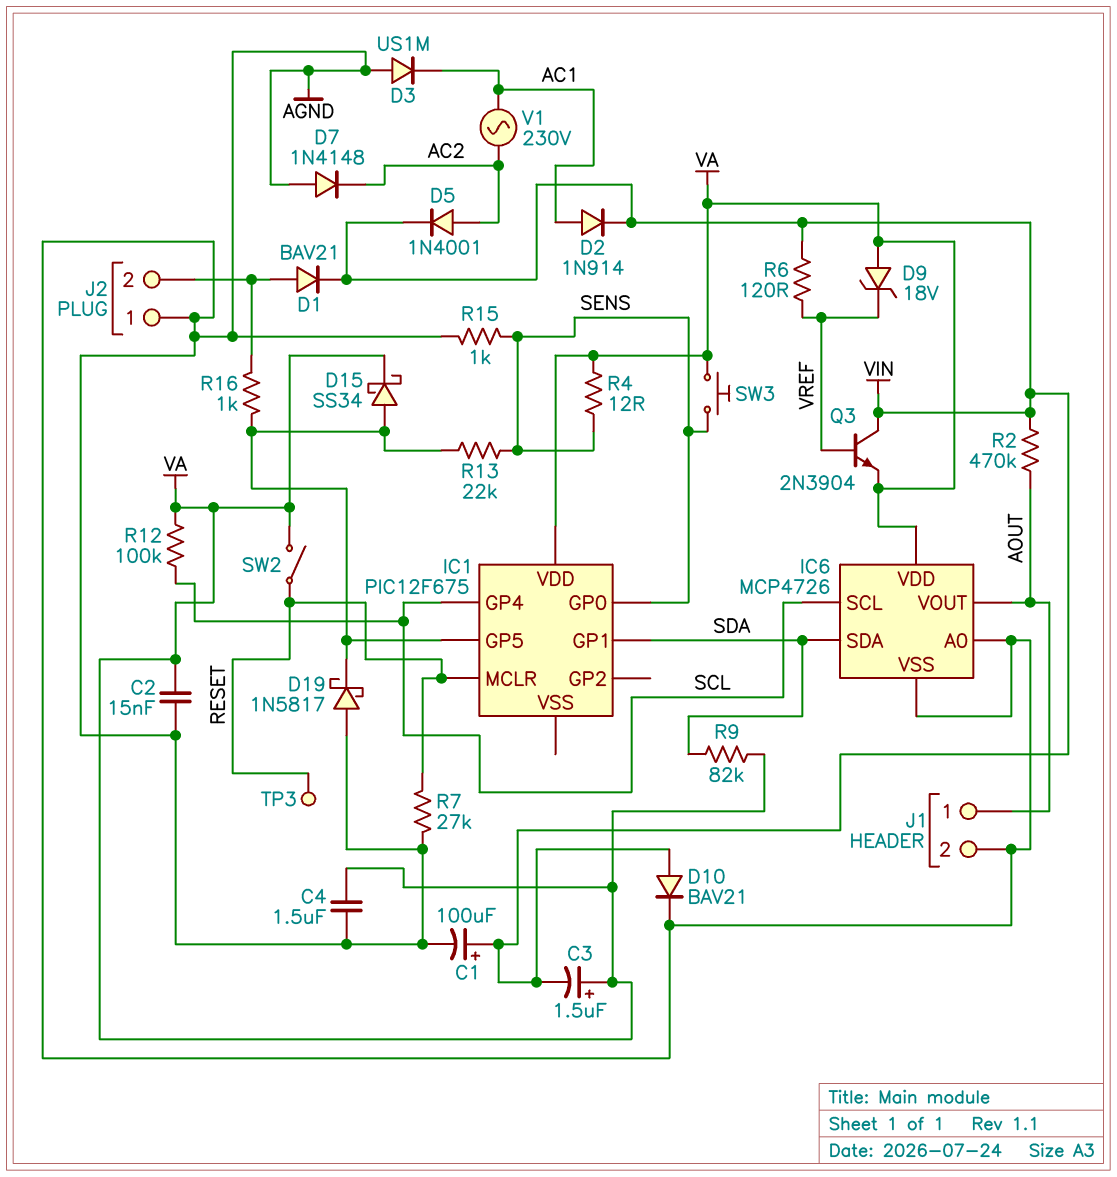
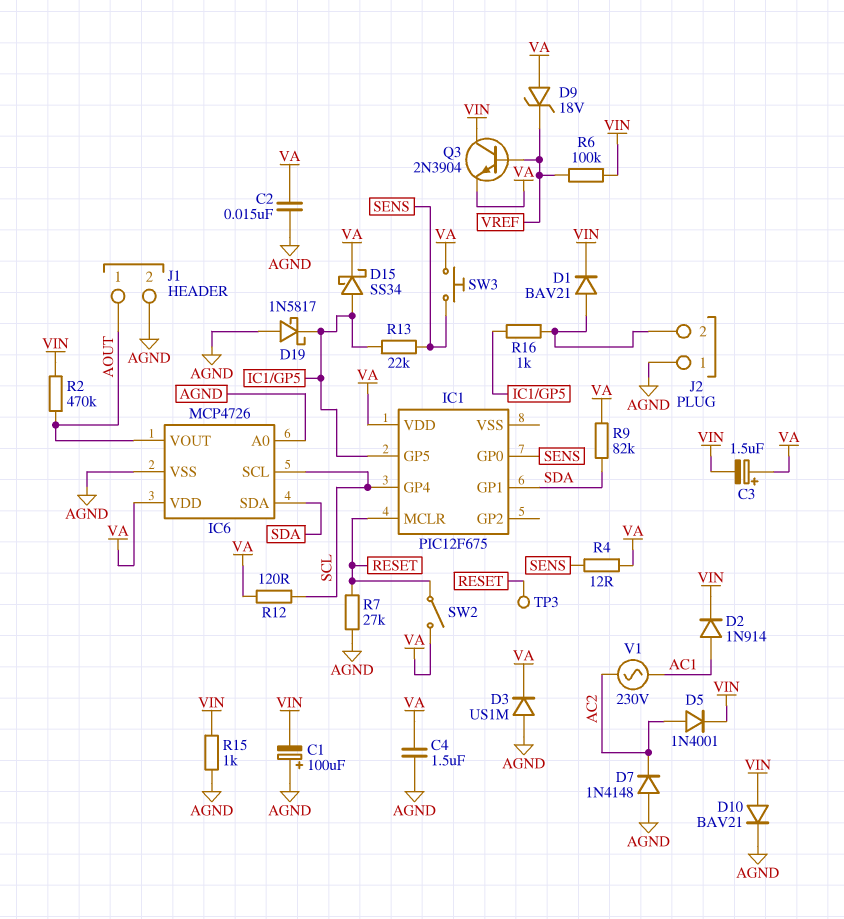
C1: 100uF (plus VIN, minus AGND) -> 100uF (plus AGND, minus VIN)
D3: diode US1M (A AGND, K AC1) -> diode US1M (A AGND, K VA)
R6: 120 (VIN, VREF) -> 100k (VIN, VREF)
R12: 100k (SCL, VA) -> 120 (SCL, VA)
R15: 1k (AGND, SENS) -> 1k (AGND, VIN)

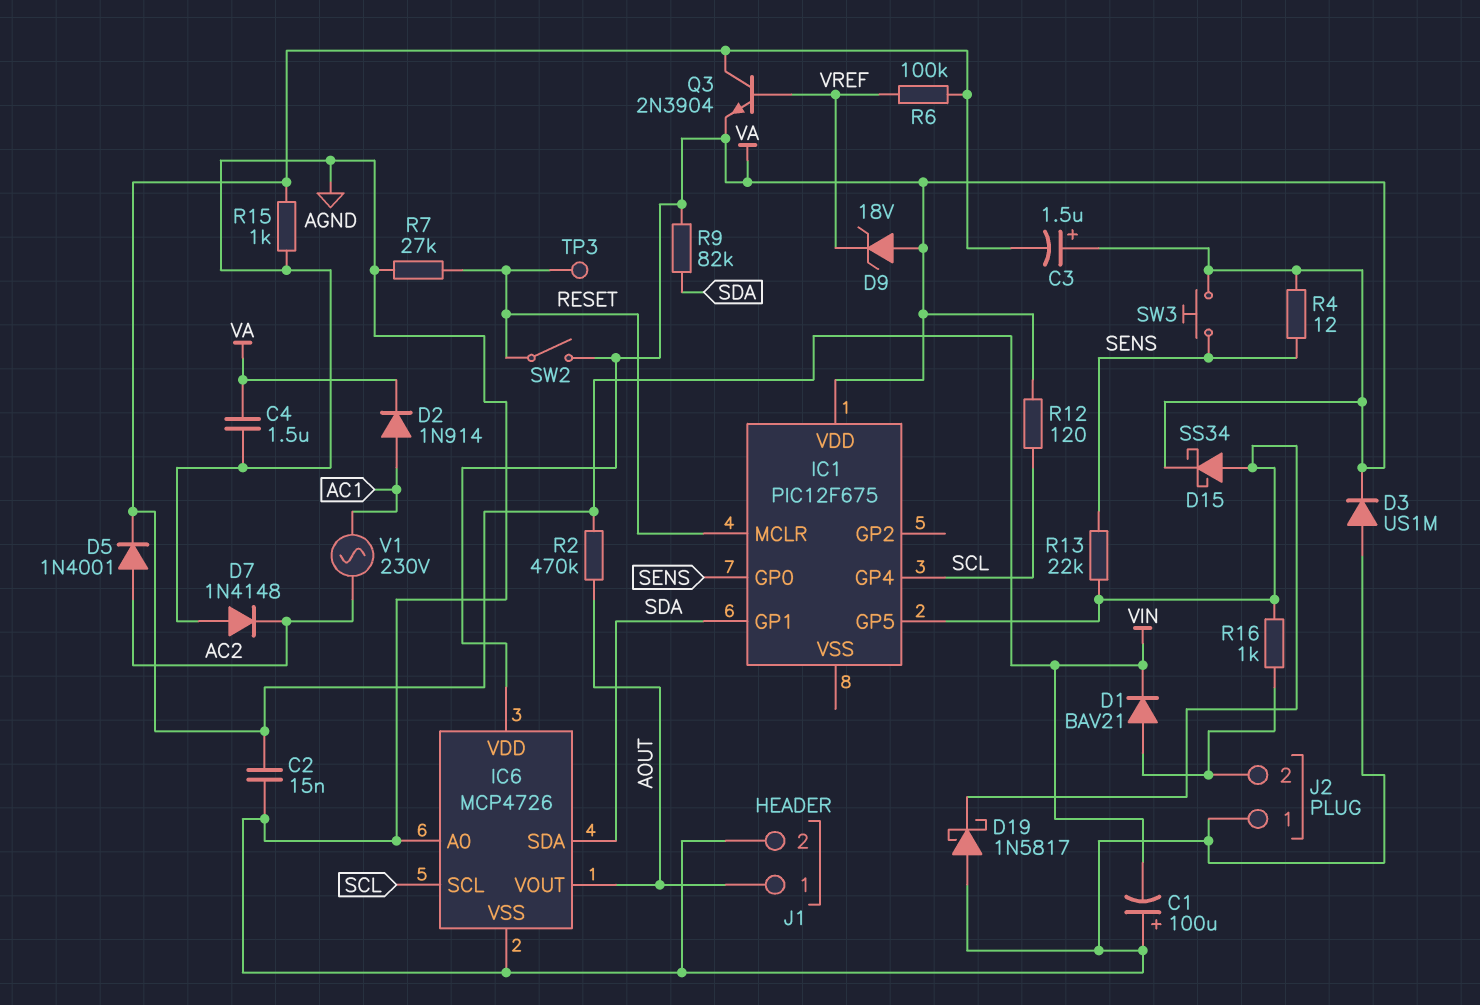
C2: 15nF (AGND, VA) -> 15nF (AGND, VIN)
D2: diode 1N914 (A AC1, K VIN) -> diode 1N914 (A AC1, K VA)
D10: diode BAV21 (A VIN, K AGND) -> none

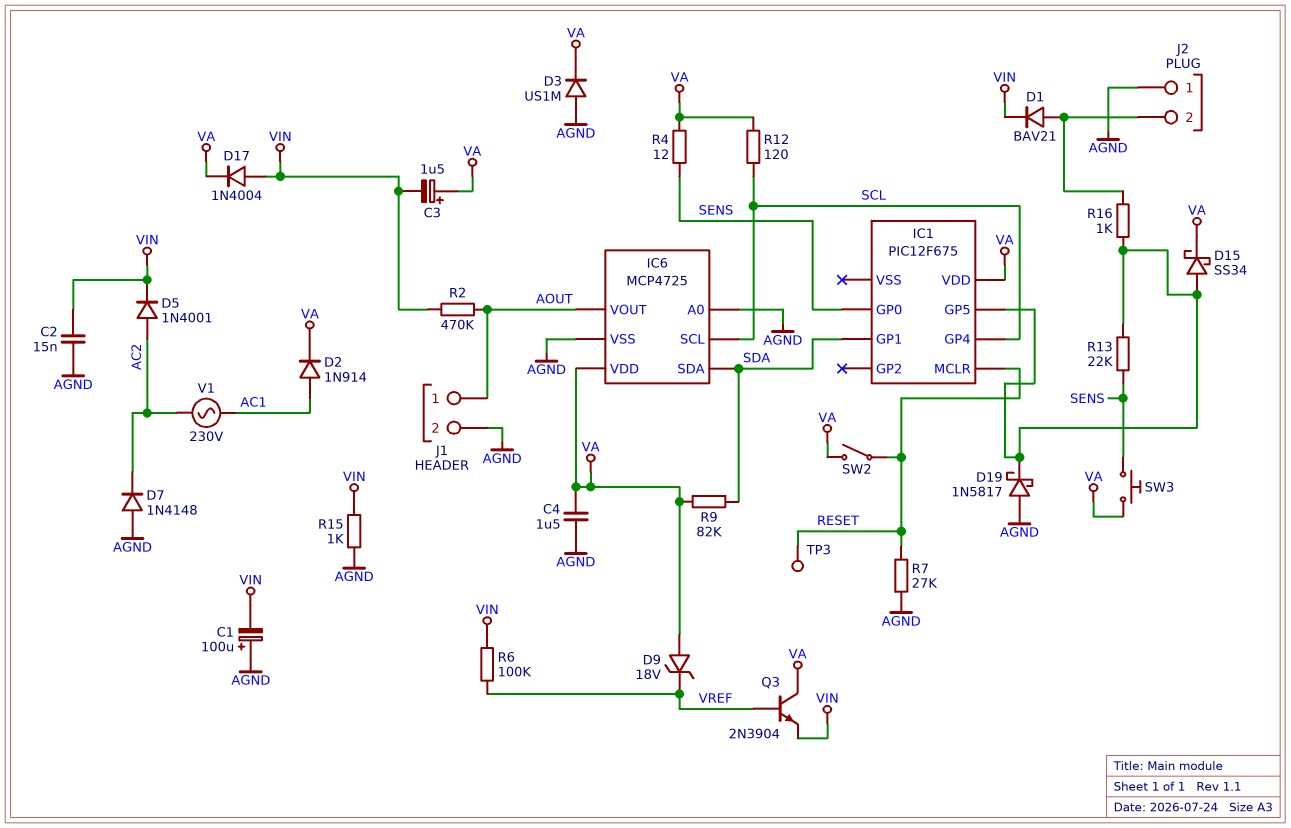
D17: none -> diode 1N4004 (A VIN, K VA)
IC6: MCP4726 -> MCP4725
Q3: NPN 2N3904 (B VREF, C VIN, E VA) -> NPN 2N3904 (B VREF, C VA, E VIN)

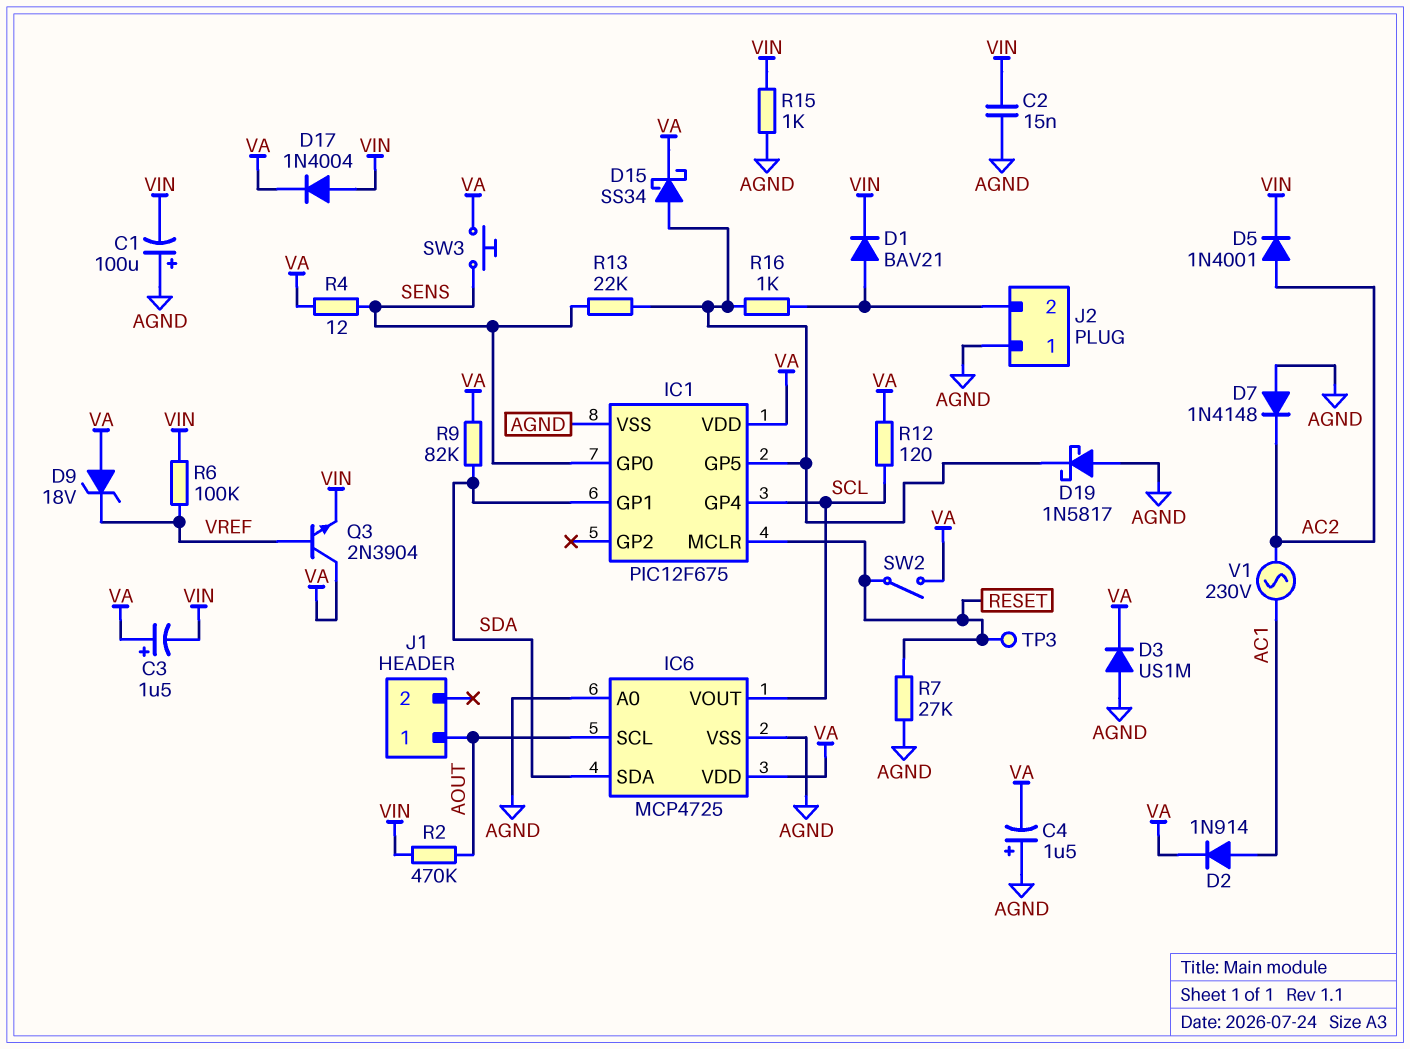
C4: 1.5uF (AGND, VA) -> 1.5uF (plus AGND, minus VA)
IC1 pin VSS: none -> AGND
IC6 pin SCL: SCL -> AOUT
IC6 pin VOUT: AOUT -> SCL
J1 pin 2: AGND -> none

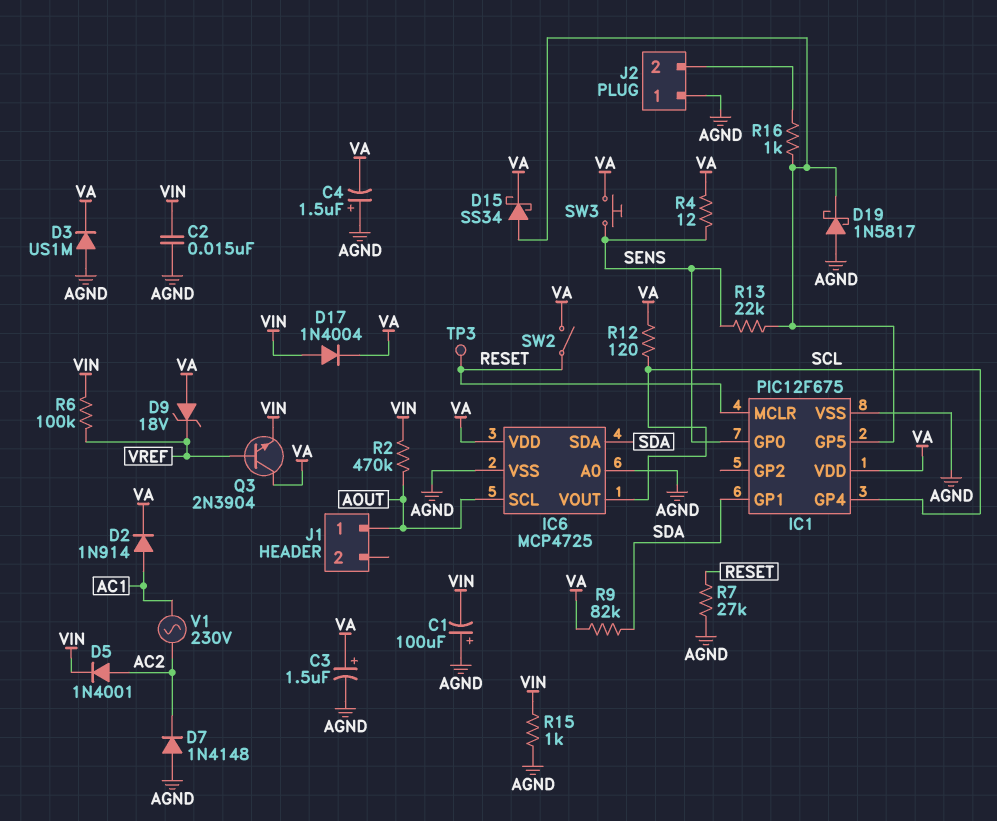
C3: 1.5uF (plus VA, minus VIN) -> 1.5uF (plus VA, minus AGND)
D1: diode BAV21 (A J2/2, K VIN) -> none

